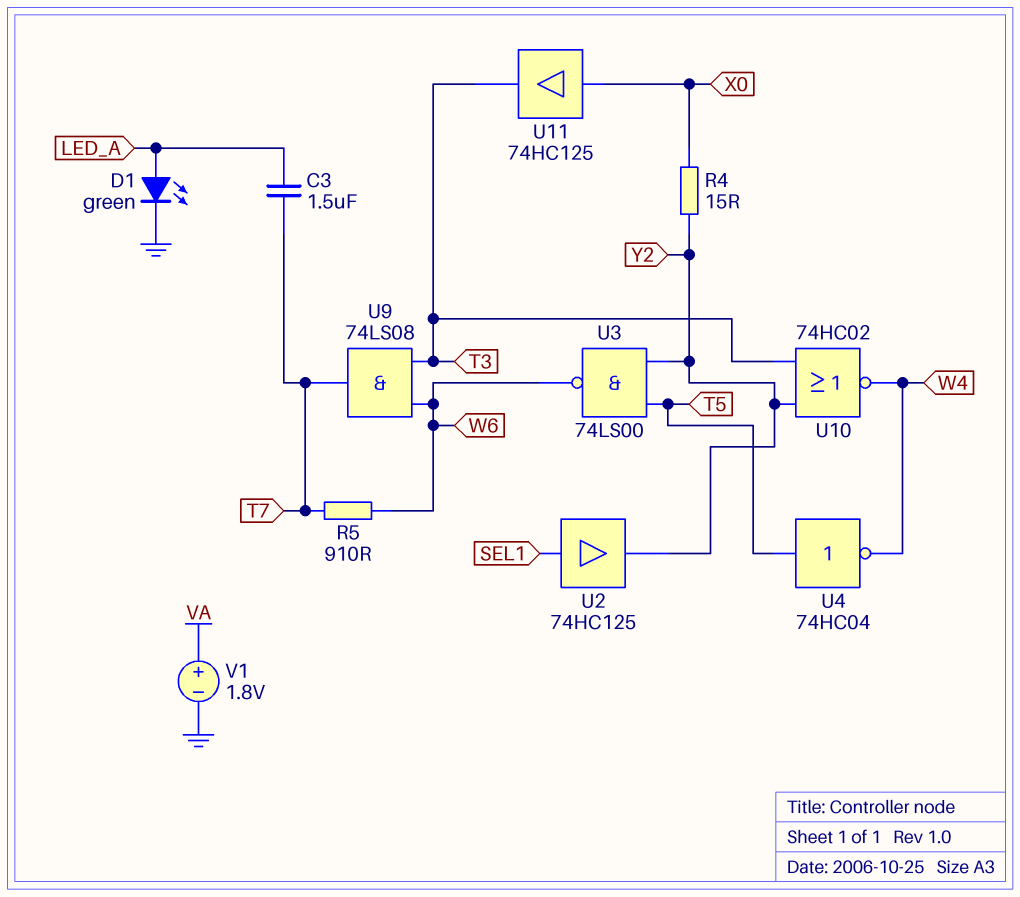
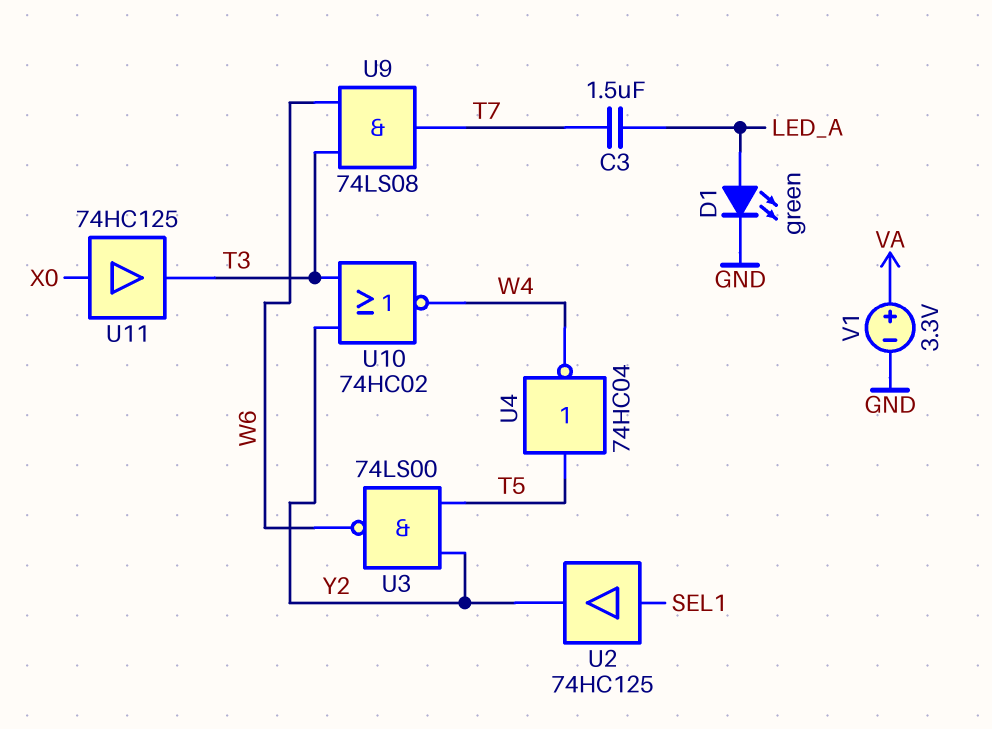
R4: 15 (X0, Y2) -> none
R5: 910 (T7, W6) -> none
V1: 1.8V (plus VA, minus GND) -> 3.3V (plus VA, minus GND)

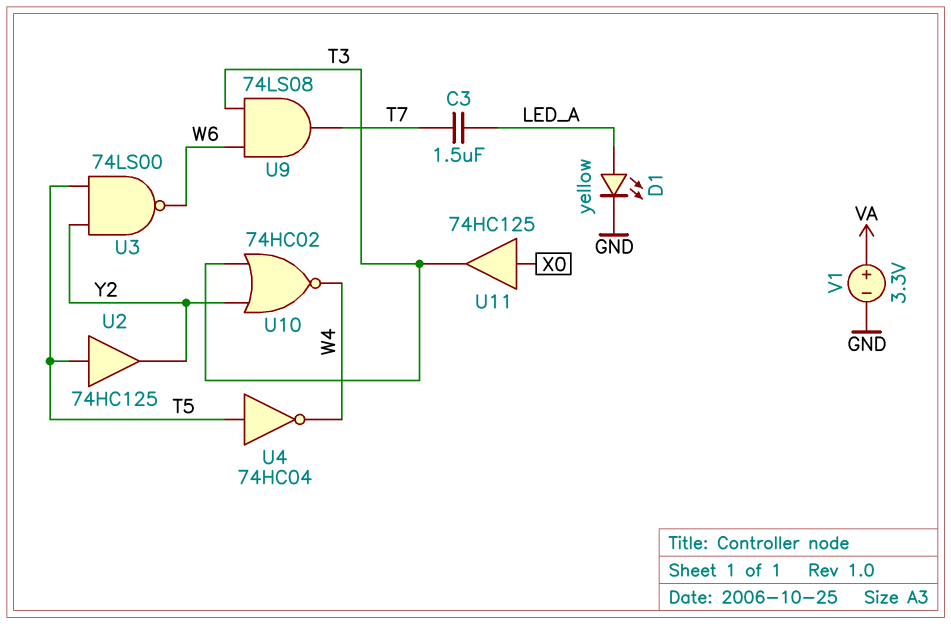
D1: LED green (A LED_A, K GND) -> LED yellow (A LED_A, K GND)
U2: buffer 74HC125 (in SEL1, out Y2) -> buffer 74HC125 (in T5, out Y2)

